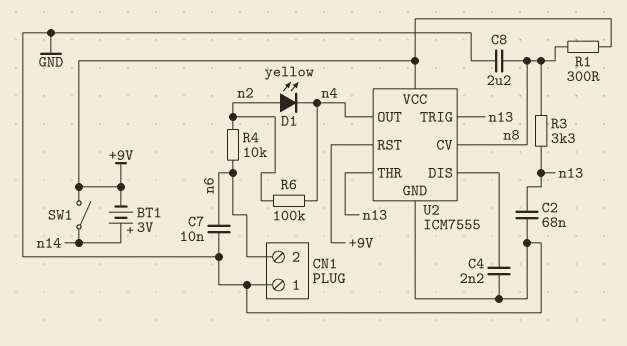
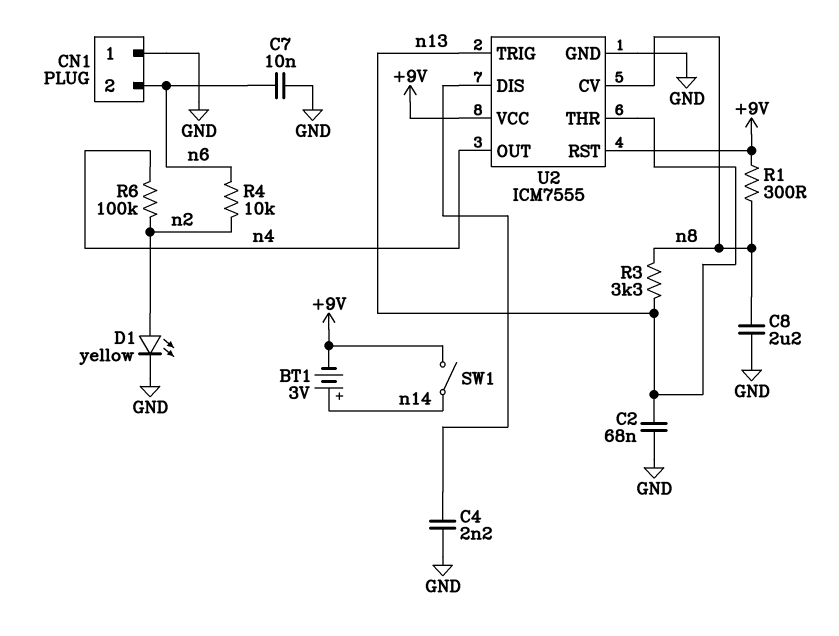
D1: LED yellow (A n2, K n4) -> LED yellow (A n2, K GND)

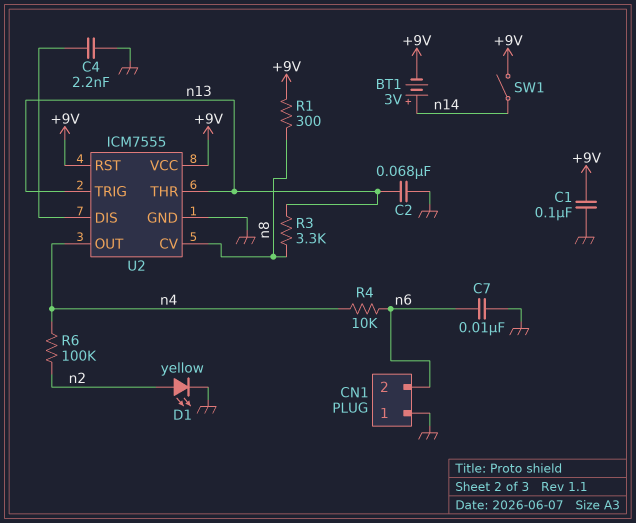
C1: none -> 100nF (+9V, GND)
C8: 2.2uF (GND, n8) -> none
R4: 10k (n2, n6) -> 10k (n4, n6)

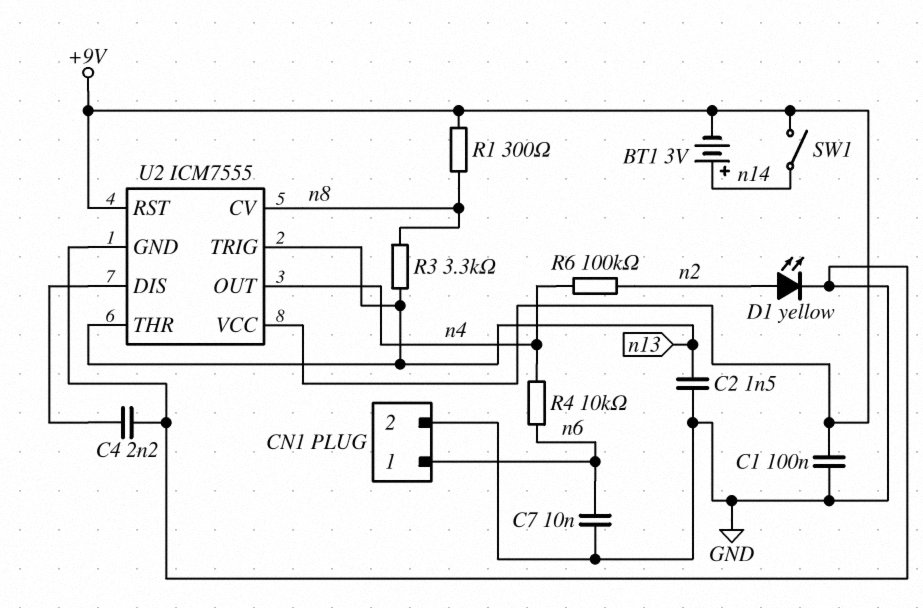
C2: 68nF (GND, n13) -> 1.5nF (GND, n13)
CN1 pin 1: GND -> n6
CN1 pin 2: n6 -> GND

